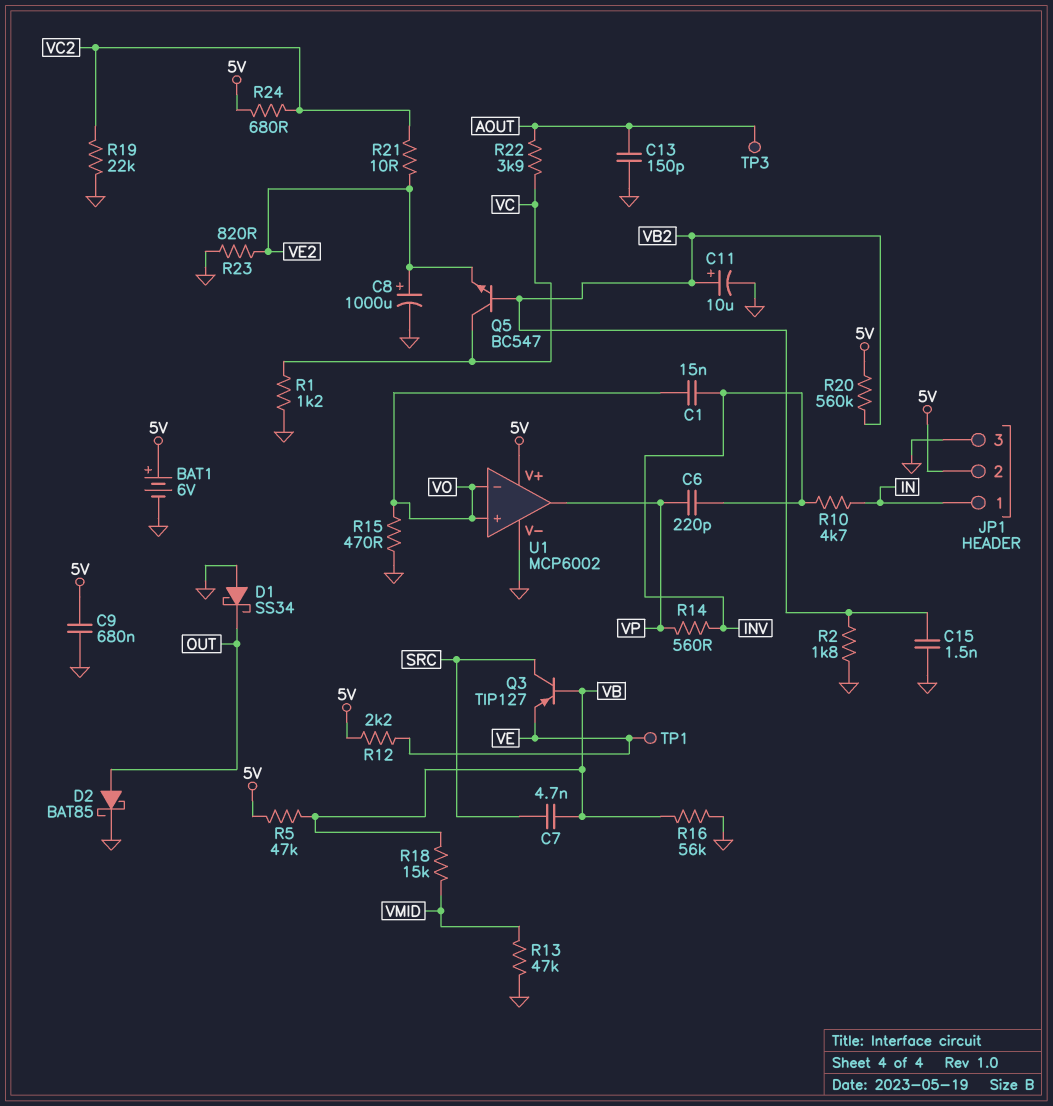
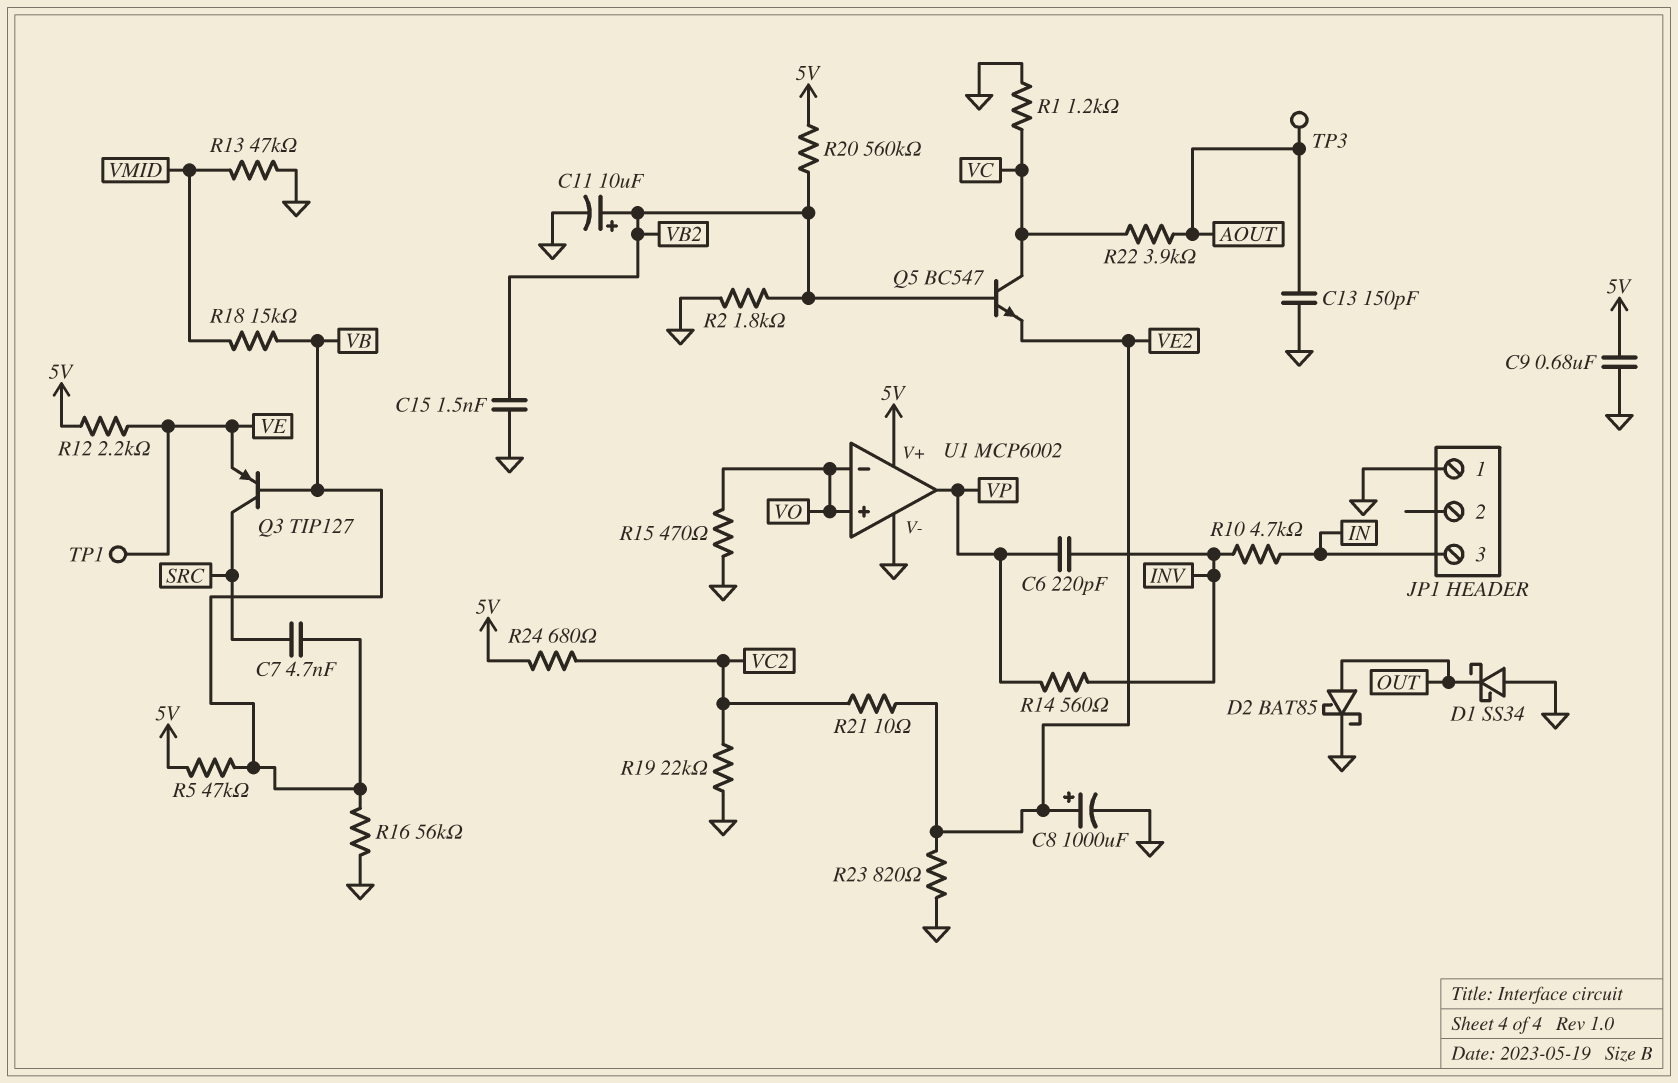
BAT1: 6V (plus 5V, minus GND) -> none
C1: 15nF (INV, VO) -> none
JP1 pin 1: IN -> GND
JP1 pin 2: 5V -> none
JP1 pin 3: GND -> IN

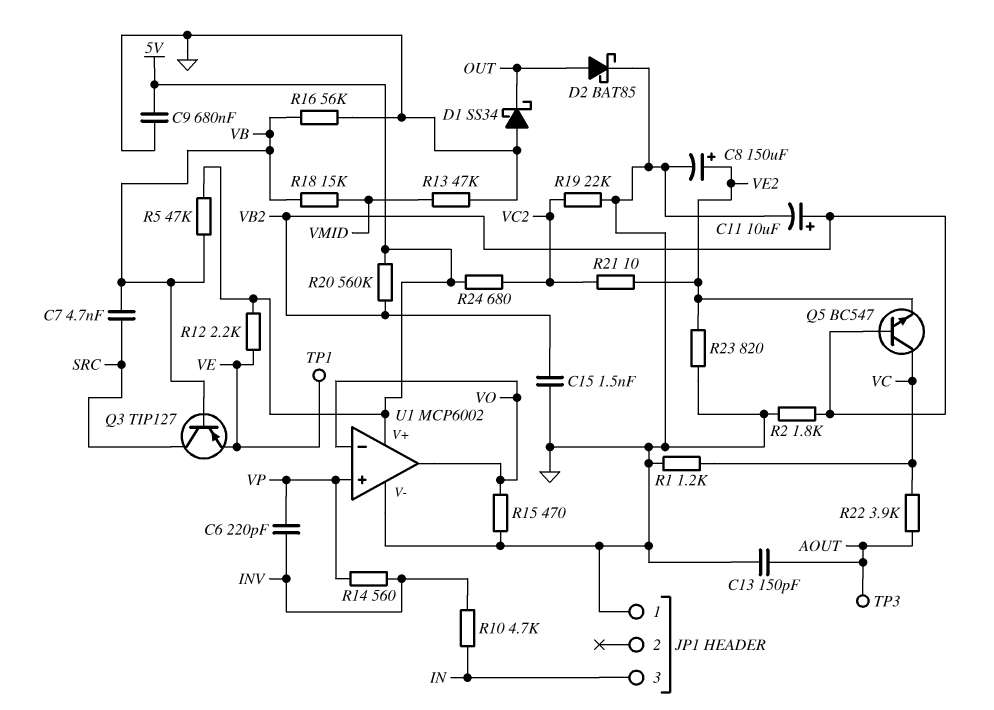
C8: 1000uF (plus VE2, minus GND) -> 150uF (plus VE2, minus GND)
U1 pin in+: VO -> VP
U1 pin out: VP -> VO

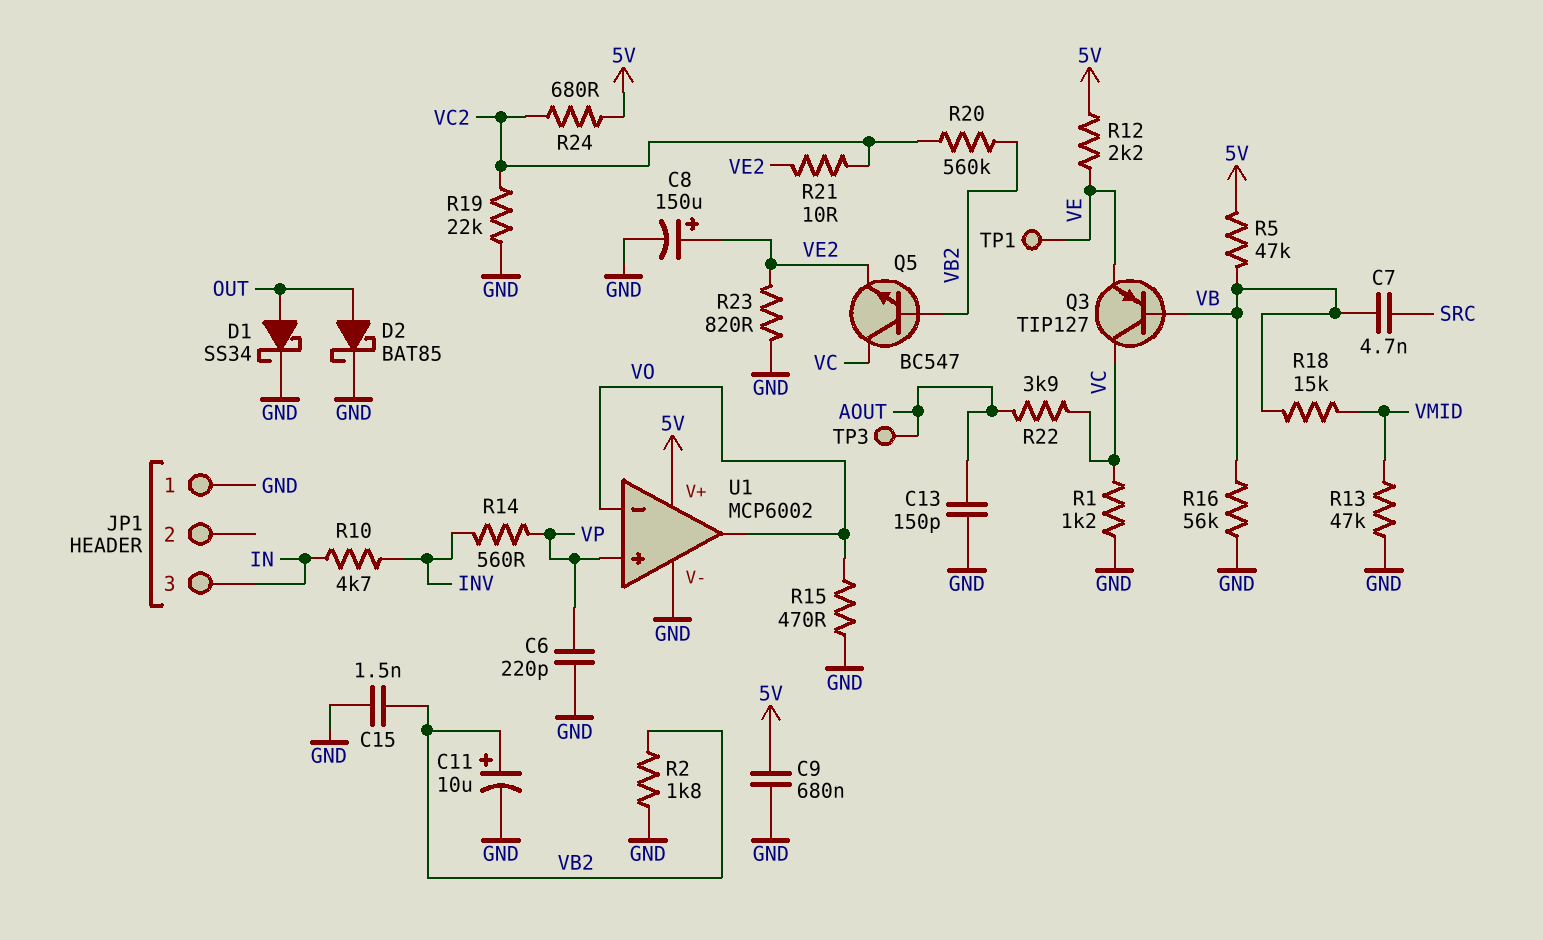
C6: 220pF (INV, VP) -> 220pF (GND, VP)
D1: schottky SS34 (A GND, K OUT) -> schottky SS34 (A OUT, K GND)
Q3: PNP TIP127 (B VB, C SRC, E VE) -> PNP TIP127 (B VB, C VC, E VE)
R20: 560k (5V, VB2) -> 560k (VB2, VC2)

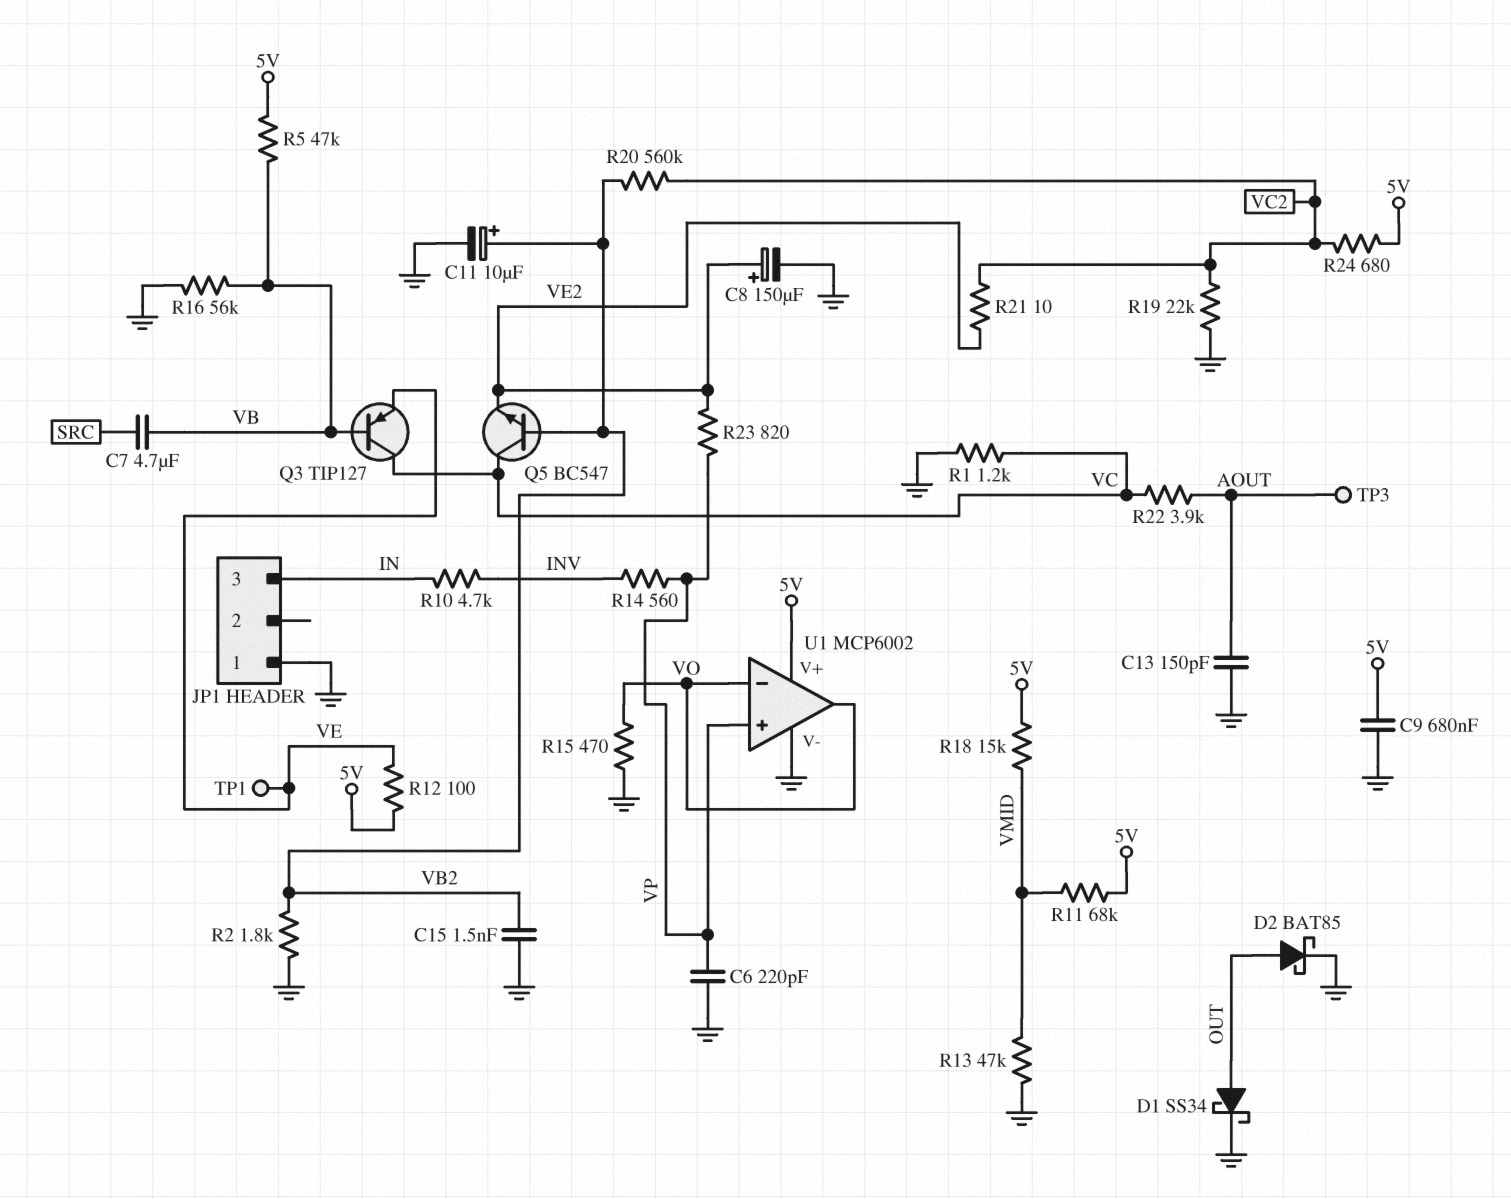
C7: 4.7nF (SRC, VB) -> 4.7uF (SRC, VB)
R11: none -> 68k (5V, VMID)
R12: 2.2k (5V, VE) -> 100 (5V, VE)
R18: 15k (VB, VMID) -> 15k (5V, VMID)
R23: 820 (GND, VE2) -> 820 (VE2, VP)

